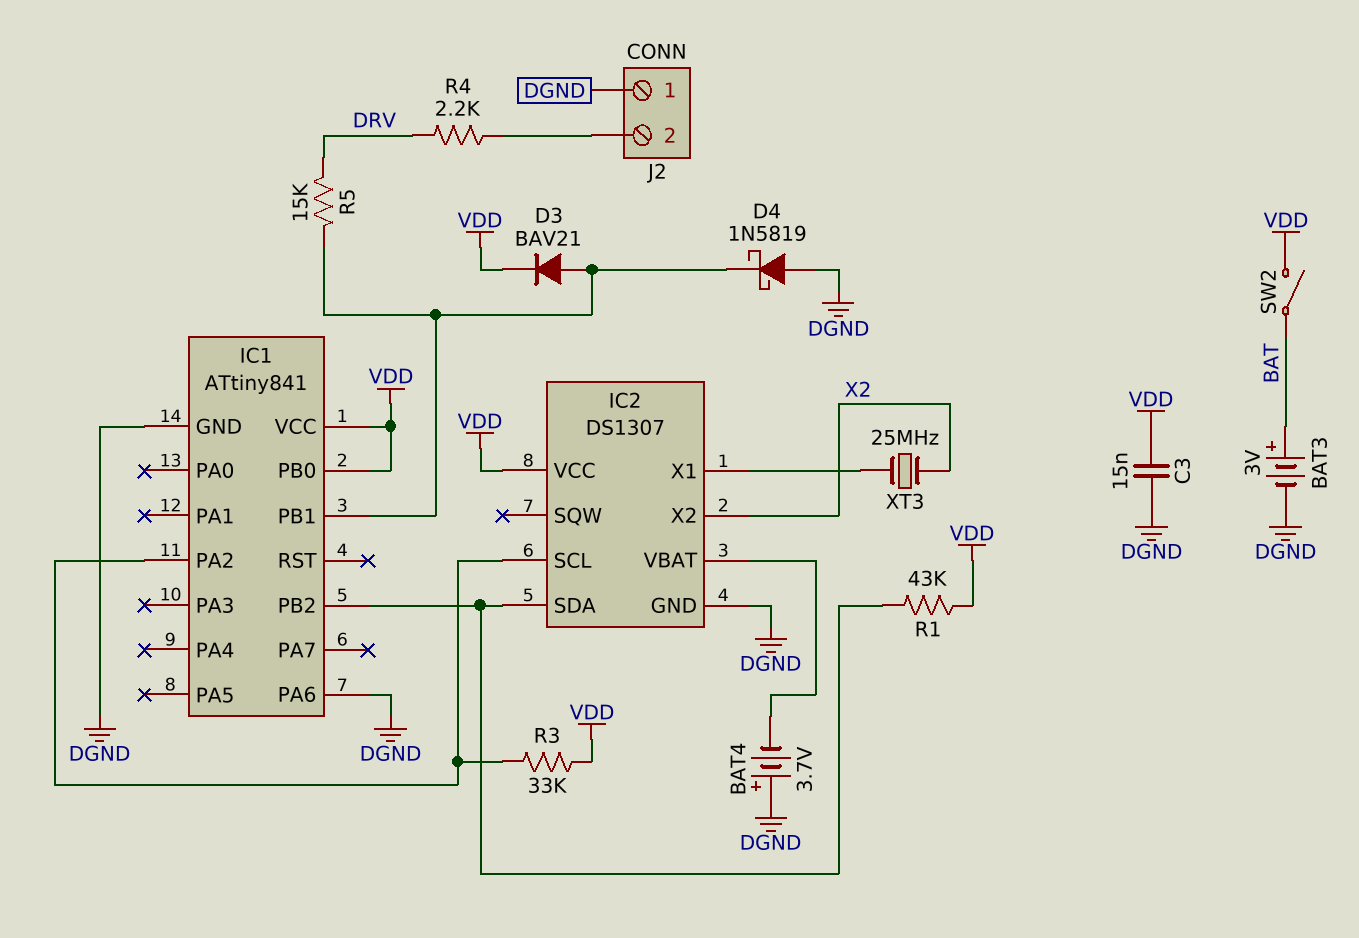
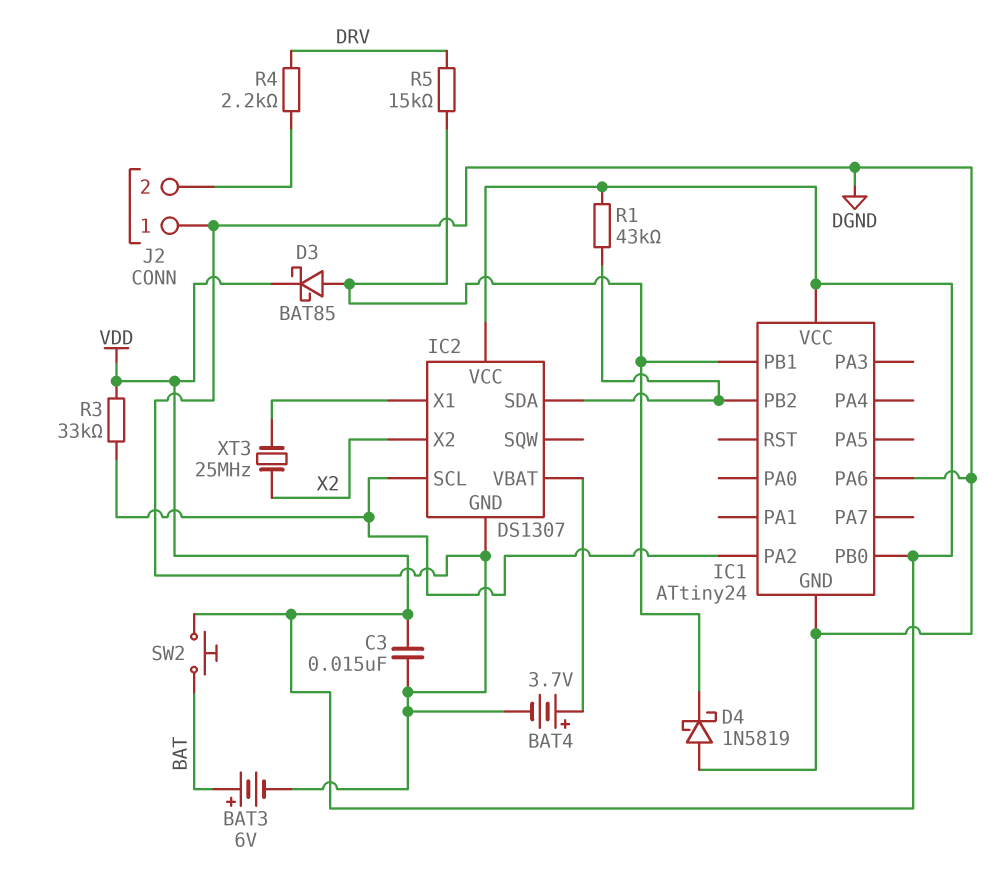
BAT3: 3V (plus BAT, minus DGND) -> 6V (plus BAT, minus DGND)
BAT4: 3.7V (plus DGND, minus IC2/VBAT) -> 3.7V (plus IC2/VBAT, minus DGND)
D3: diode BAV21 (A IC1/PB1, K VDD) -> schottky BAT85 (A IC1/PB1, K VDD)
IC1: ATtiny841 -> ATtiny24
SW2: switch (BAT, VDD) -> button (BAT, VDD)

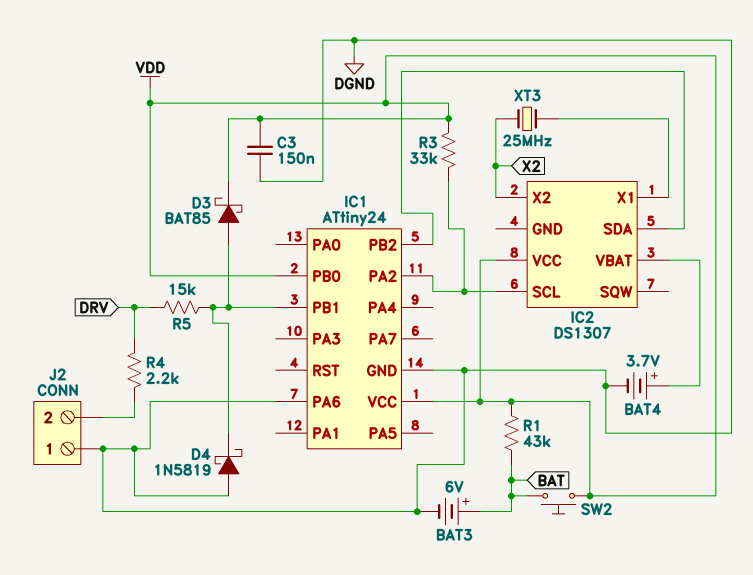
C3: 15nF (DGND, VDD) -> 150nF (DGND, VDD)
IC2 pin GND: DGND -> none
R1: 43k (IC1/PB2, VDD) -> 43k (BAT, VDD)

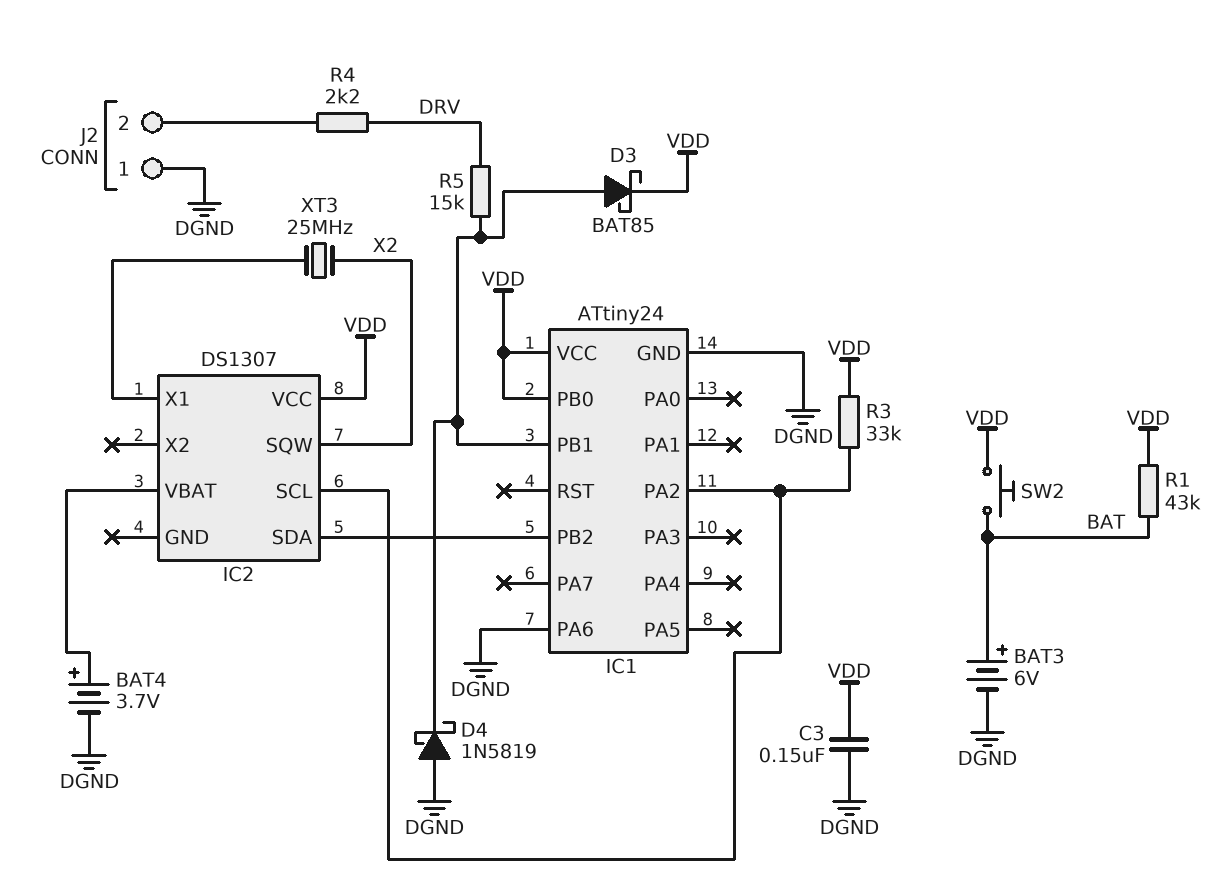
IC2 pin SQW: none -> X2
IC2 pin X2: X2 -> none

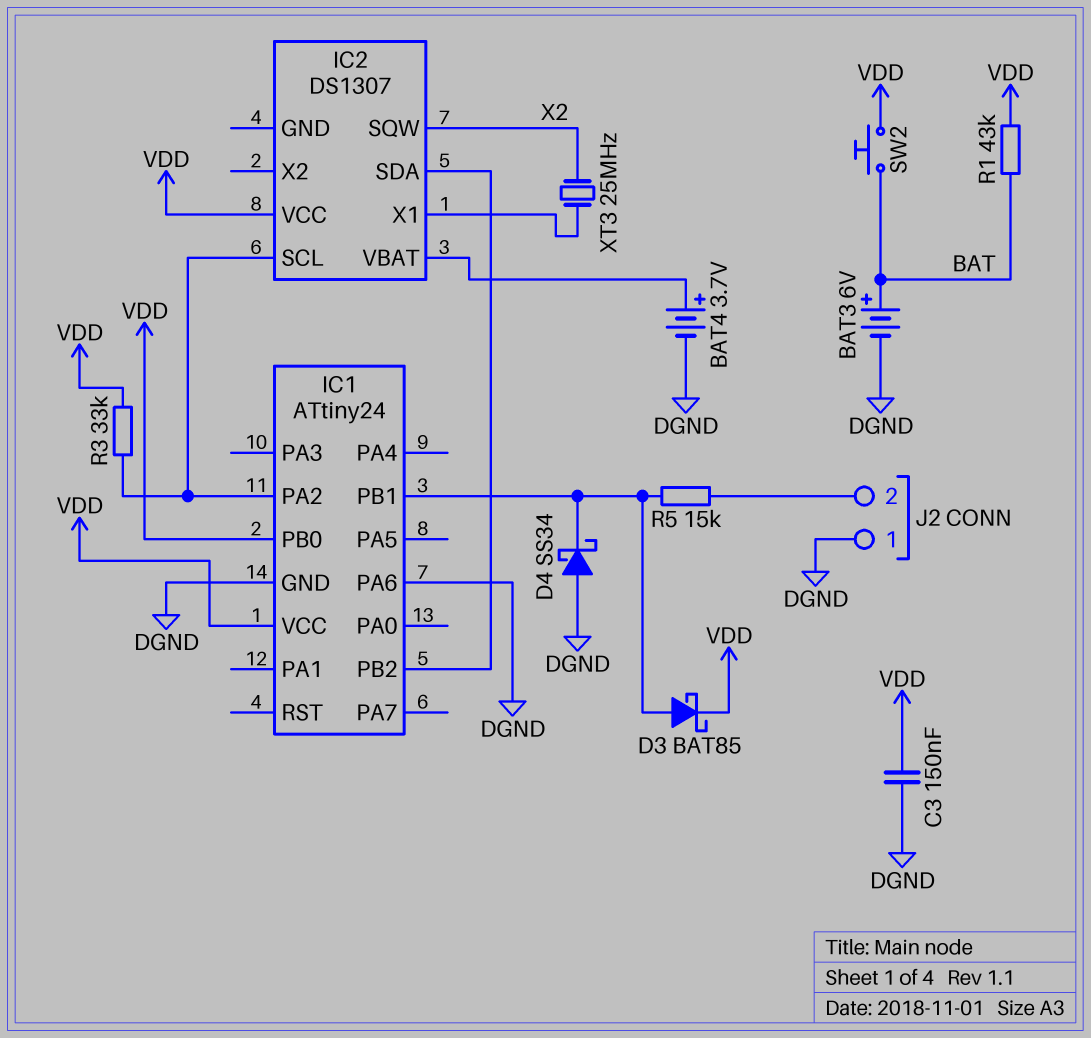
D4: schottky 1N5819 (A DGND, K IC1/PB1) -> schottky SS34 (A DGND, K IC1/PB1)
R4: 2.2k (DRV, J2/2) -> none
R5: 15k (DRV, IC1/PB1) -> 15k (IC1/PB1, J2/2)

